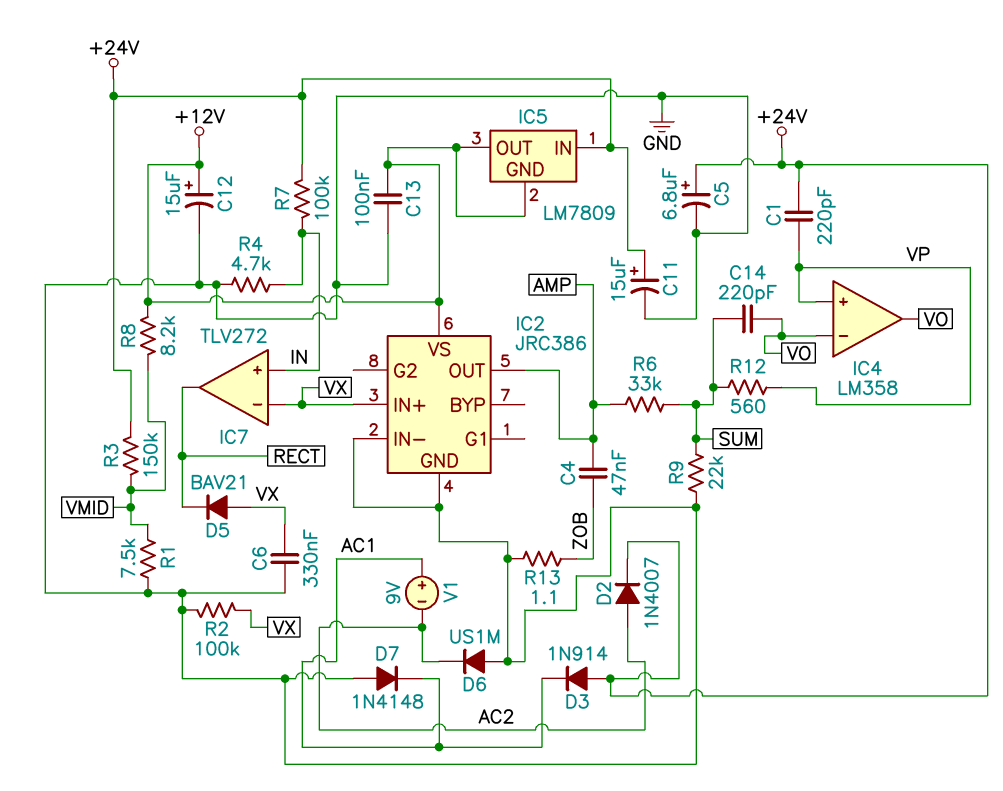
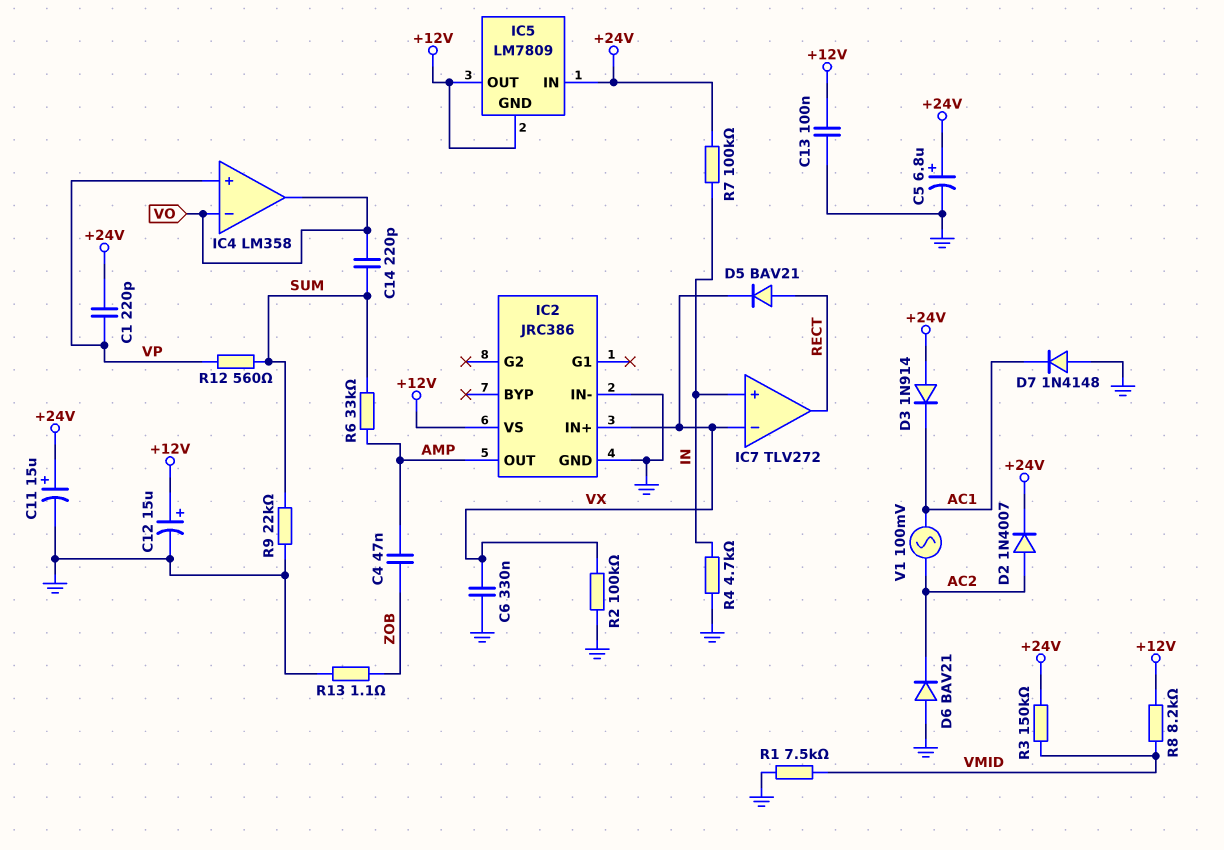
D5: diode BAV21 (A VX, K RECT) -> diode BAV21 (A RECT, K VX)
D6: diode US1M (A GND, K AC2) -> diode BAV21 (A GND, K AC2)
V1: 9V (plus AC1, minus AC2) -> AC 100mV (AC1, AC2)

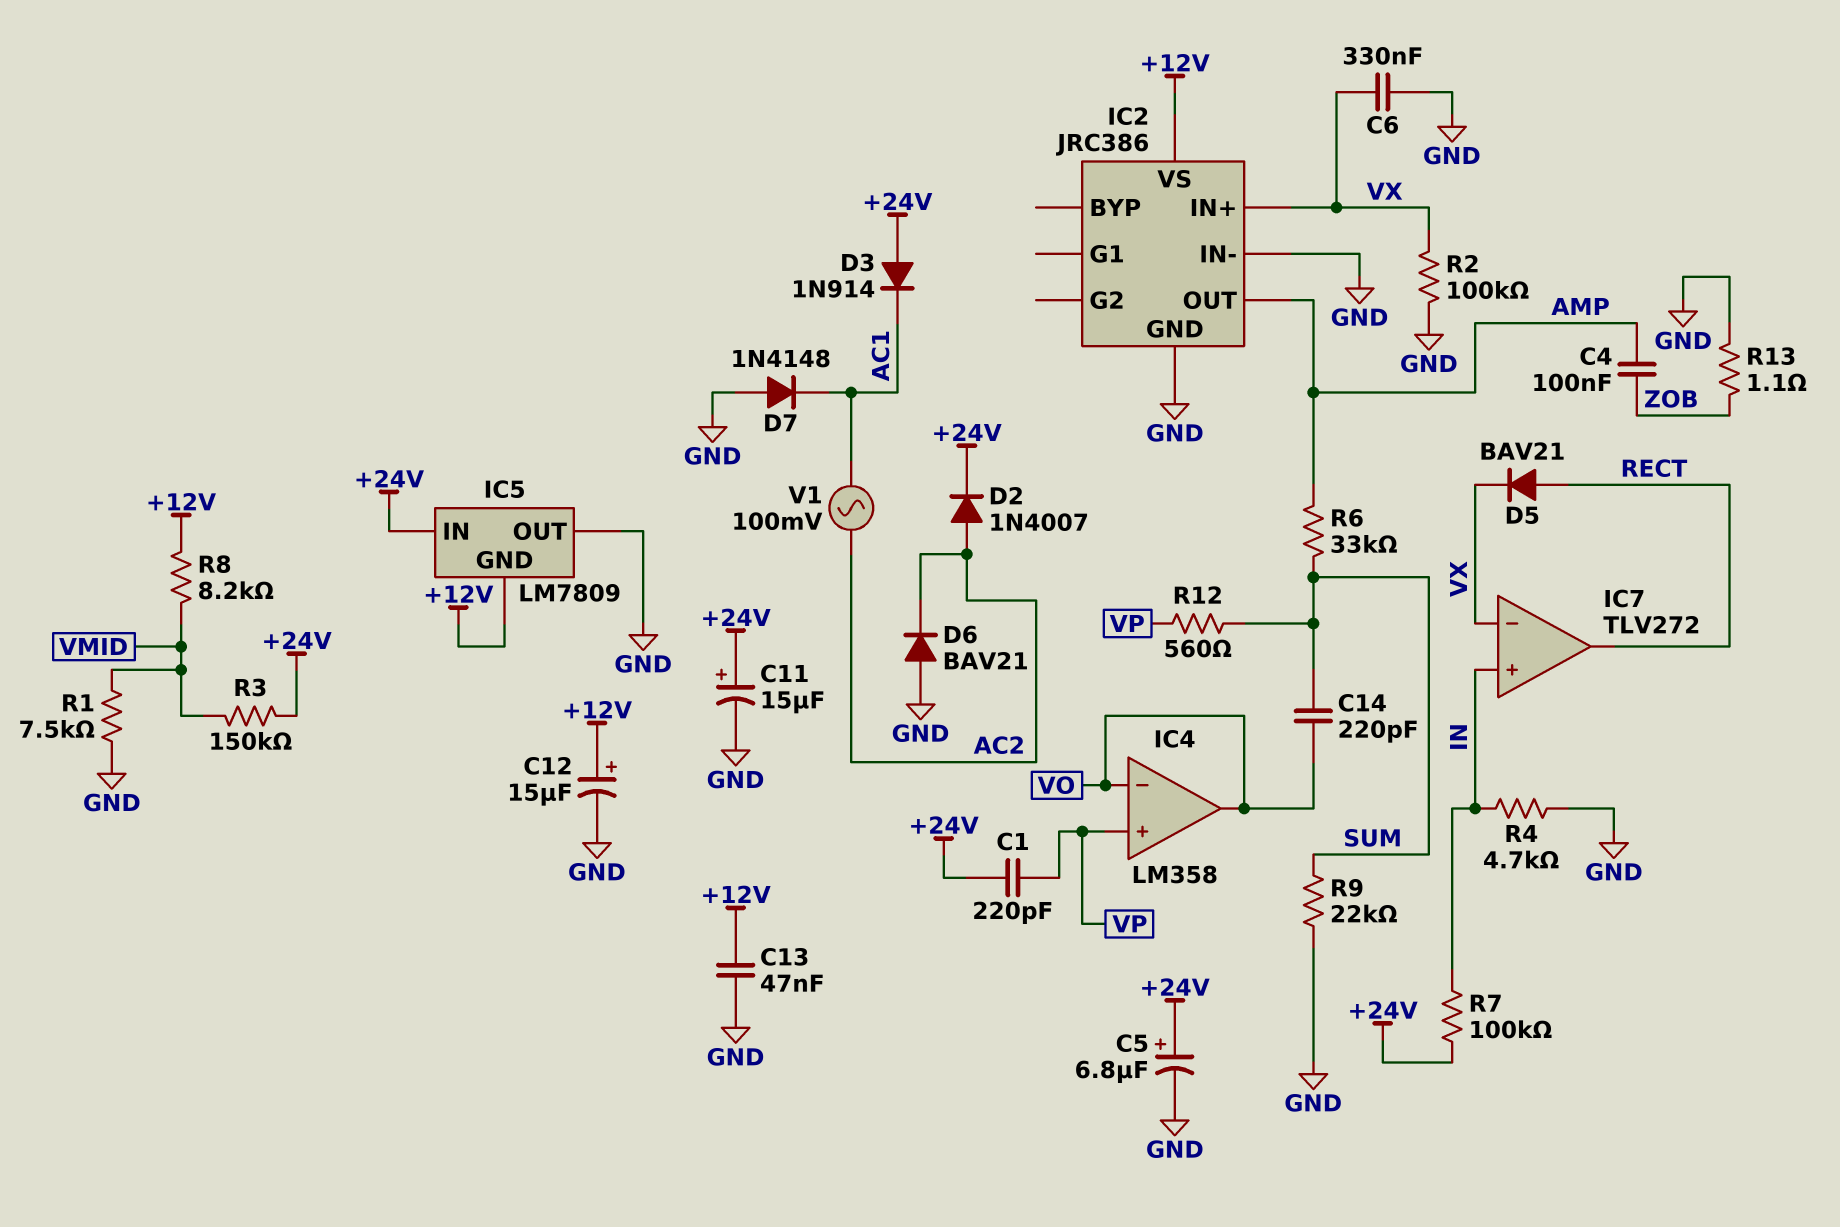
C4: 47nF (AMP, ZOB) -> 100nF (AMP, ZOB)
C13: 100nF (+12V, GND) -> 47nF (+12V, GND)
IC5 pin OUT: +12V -> GND

